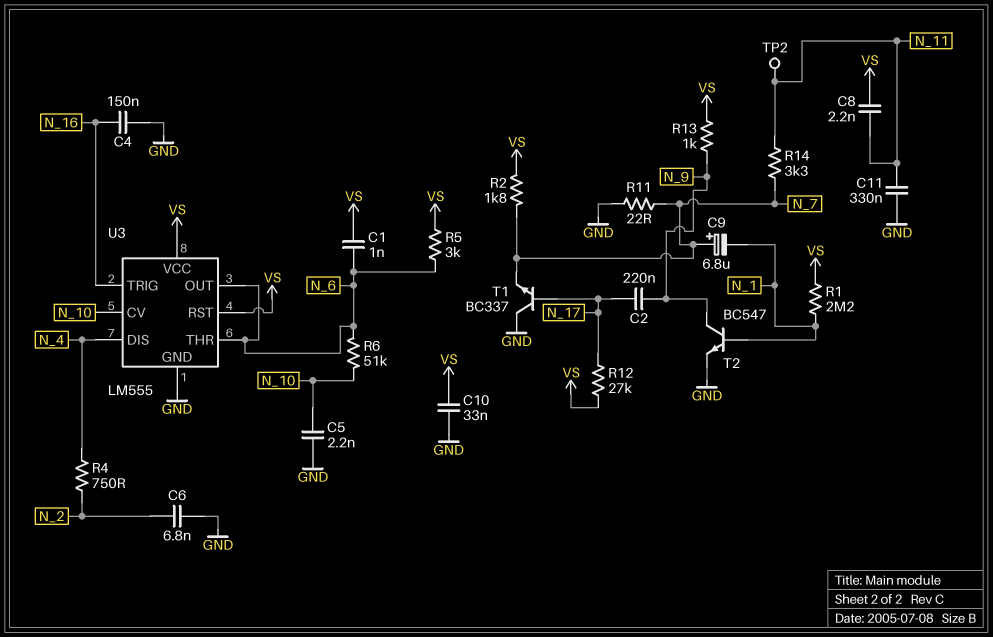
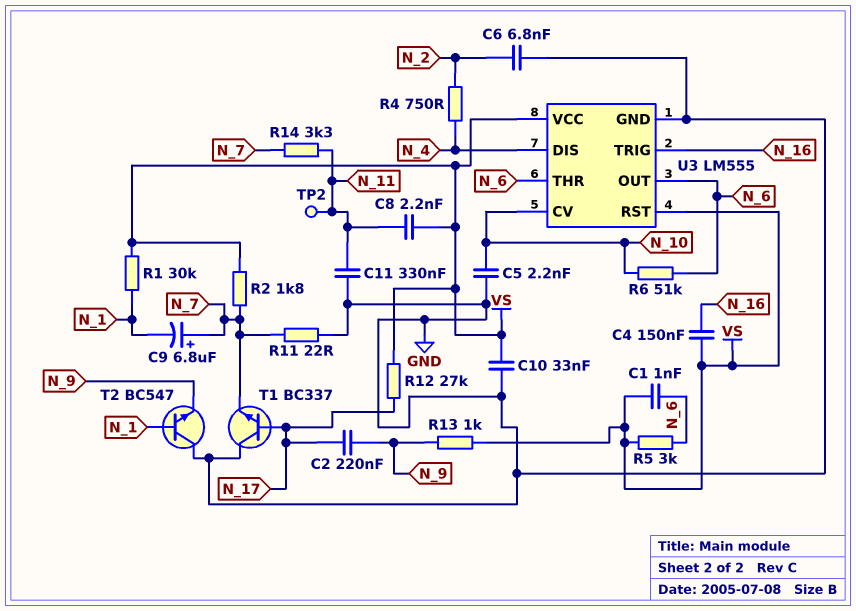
C4: 150nF (GND, N_16) -> 150nF (N_16, VS)
R1: 2.2M (N_1, VS) -> 30k (N_1, VS)
T2: NPN BC547 (B N_1, C N_9, E GND) -> NPN BC547 (B N_1, C GND, E N_9)

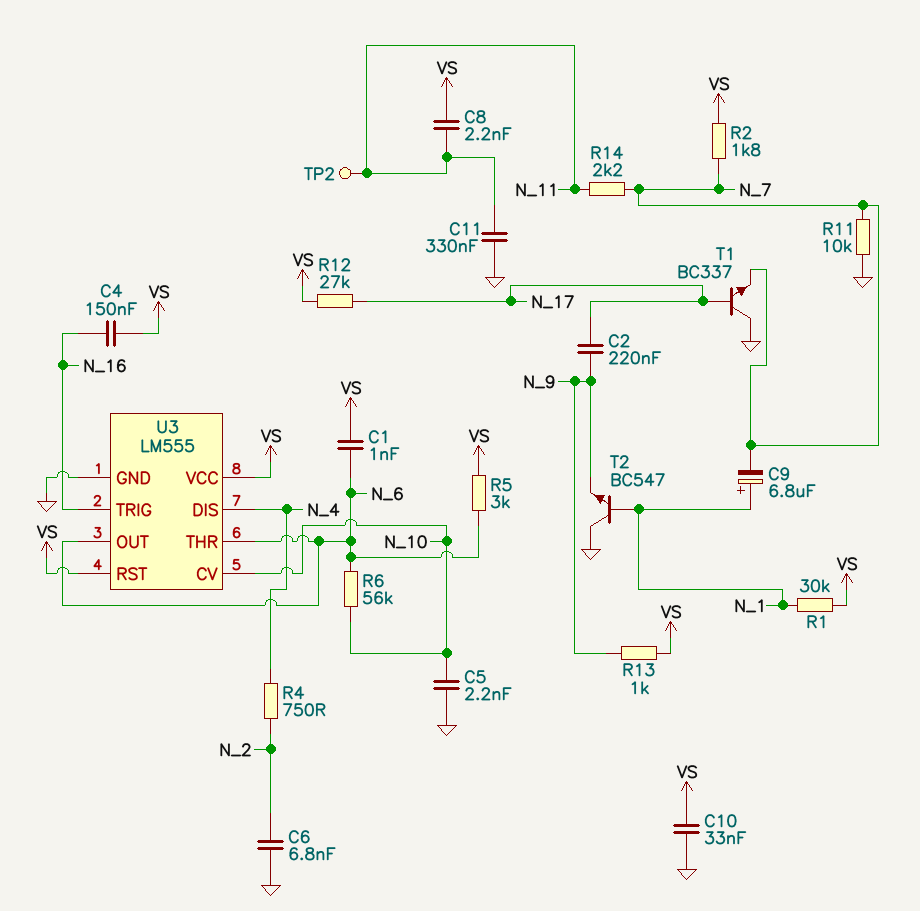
C9: 6.8uF (plus N_7, minus N_1) -> 6.8uF (plus N_1, minus N_7)
R6: 51k (N_6, N_10) -> 56k (N_6, N_10)
R11: 22 (GND, N_7) -> 10k (GND, N_7)
R14: 3.3k (N_7, N_11) -> 2.2k (N_7, N_11)

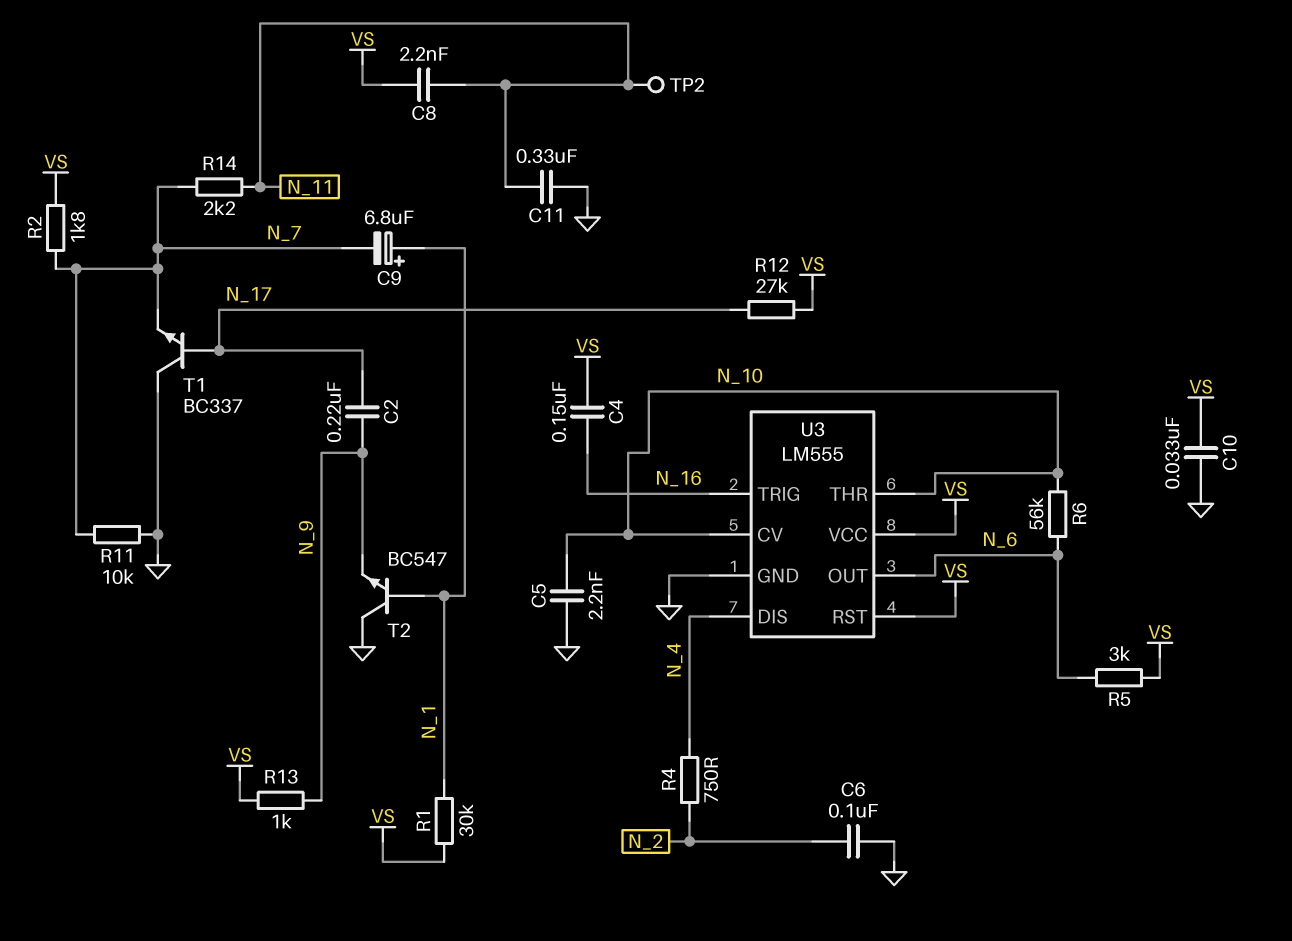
C1: 1nF (N_6, VS) -> none
C6: 6.8nF (GND, N_2) -> 100nF (GND, N_2)
U3 pin THR: N_6 -> N_10

